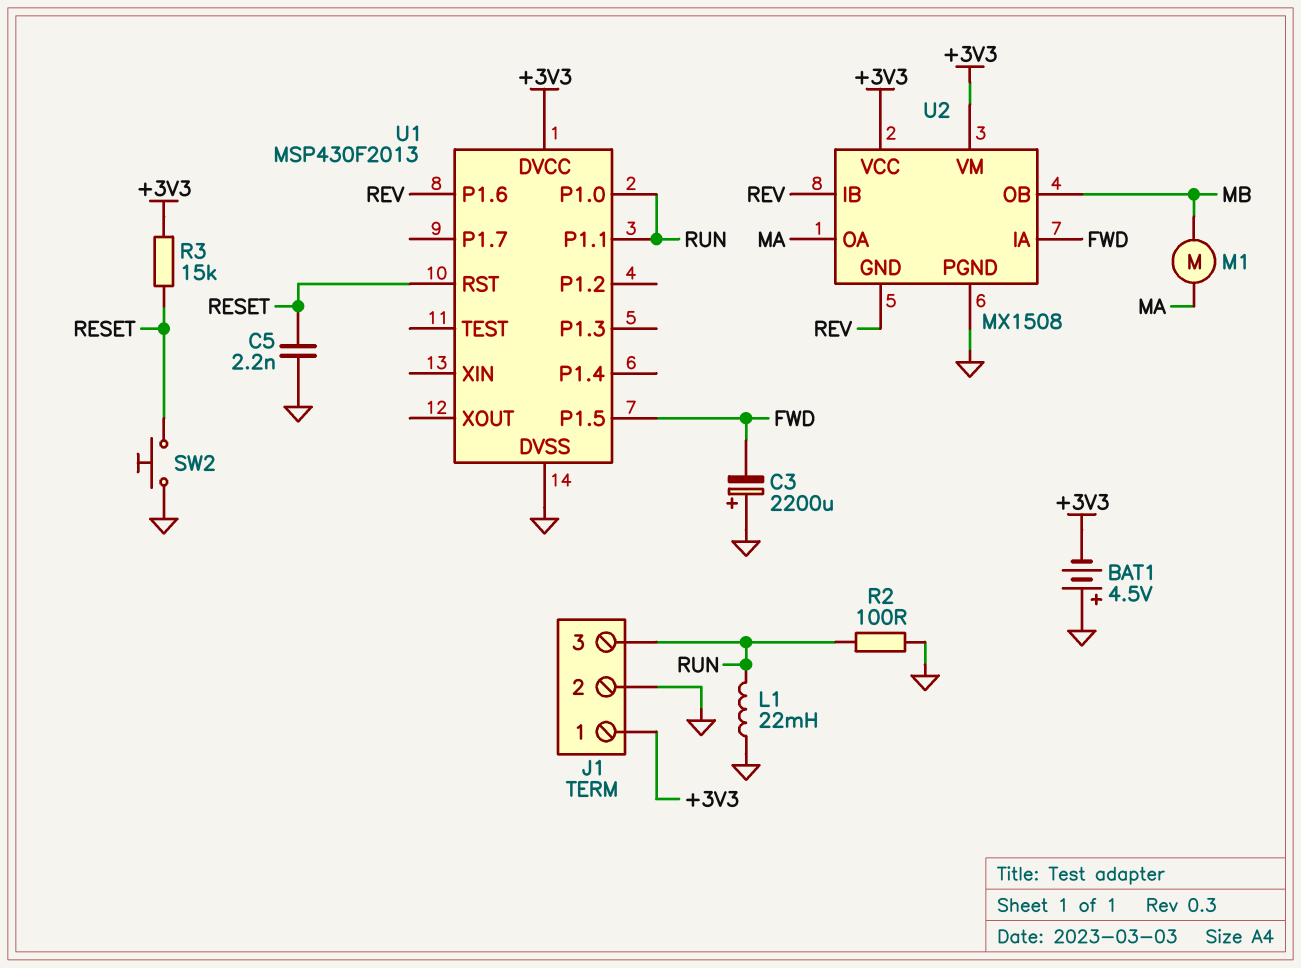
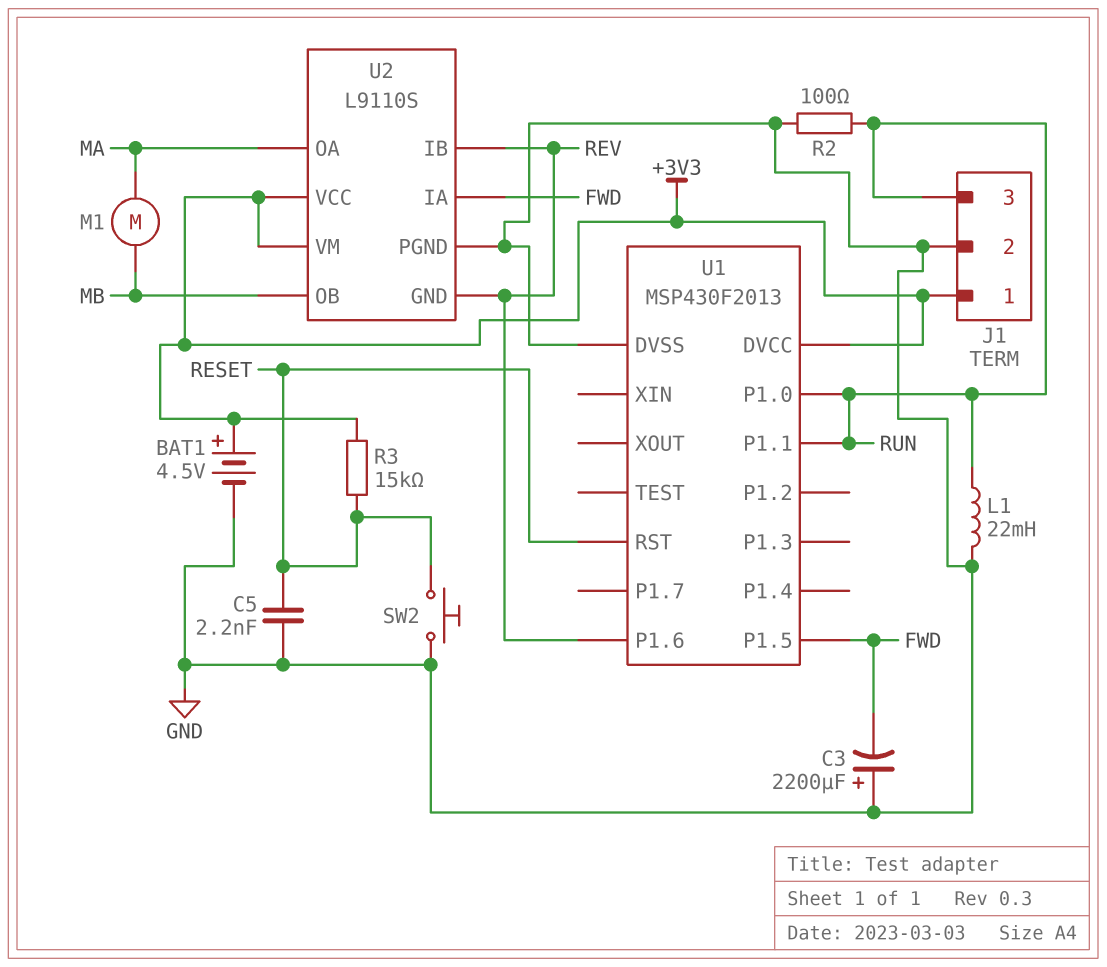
BAT1: 4.5V (plus GND, minus +3V3) -> 4.5V (plus +3V3, minus GND)
U2: MX1508 -> L9110S

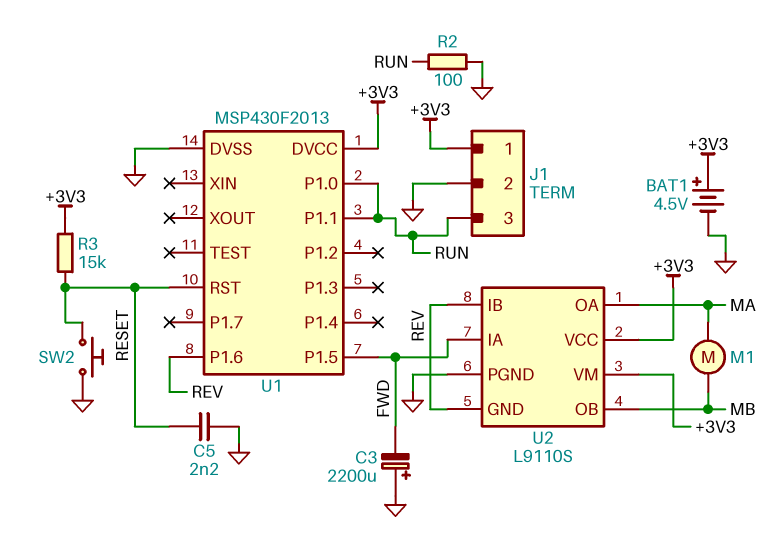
L1: 22mH (GND, RUN) -> none

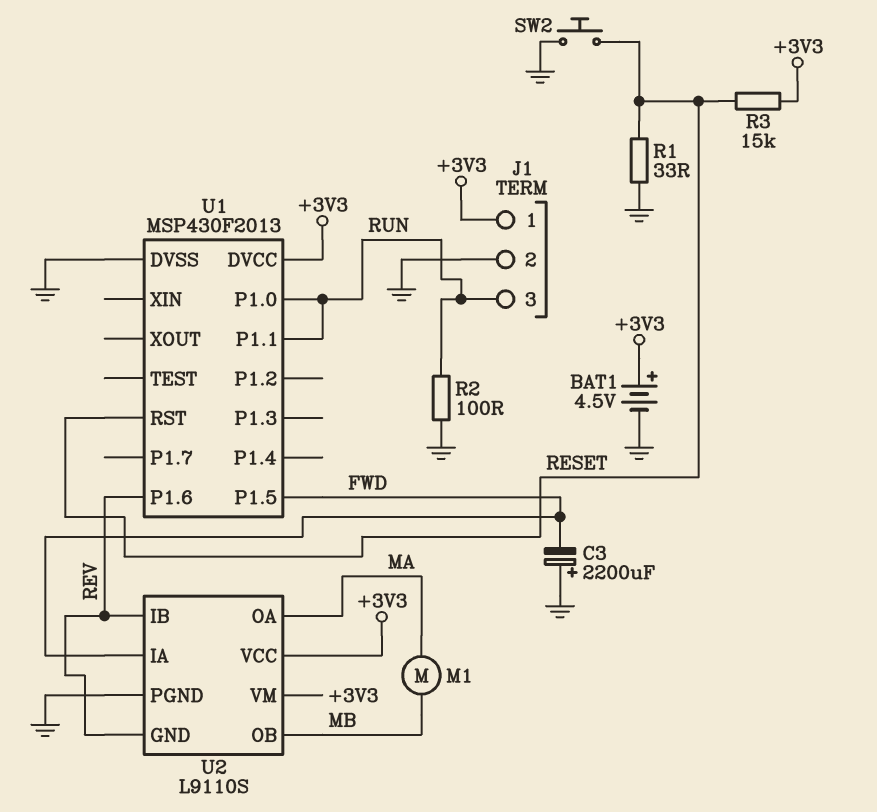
C5: 2.2nF (GND, RESET) -> none
R1: none -> 33 (GND, RESET)

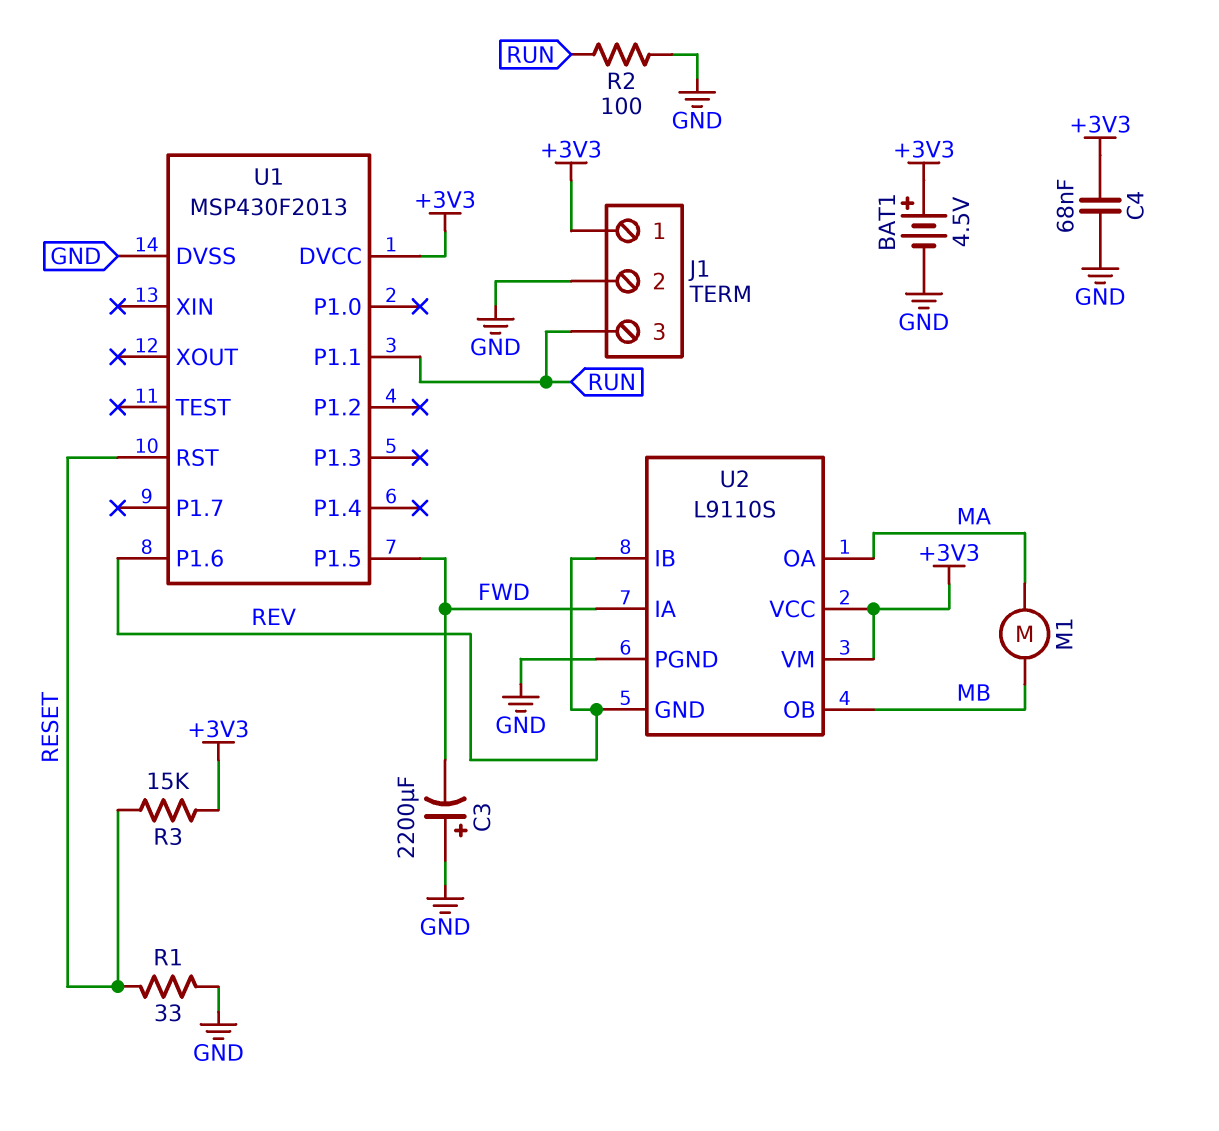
C4: none -> 68nF (+3V3, GND)
SW2: button (GND, RESET) -> none
U1 pin P1.0: RUN -> none

